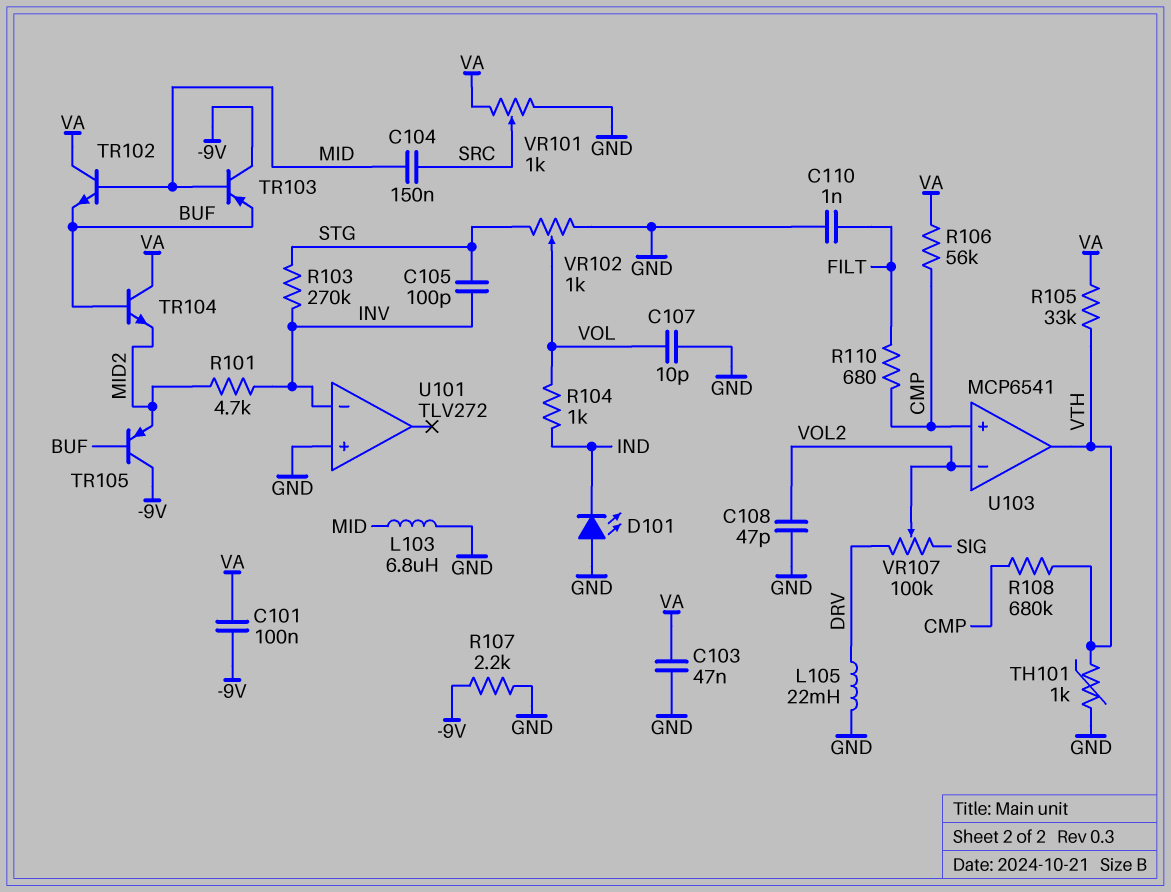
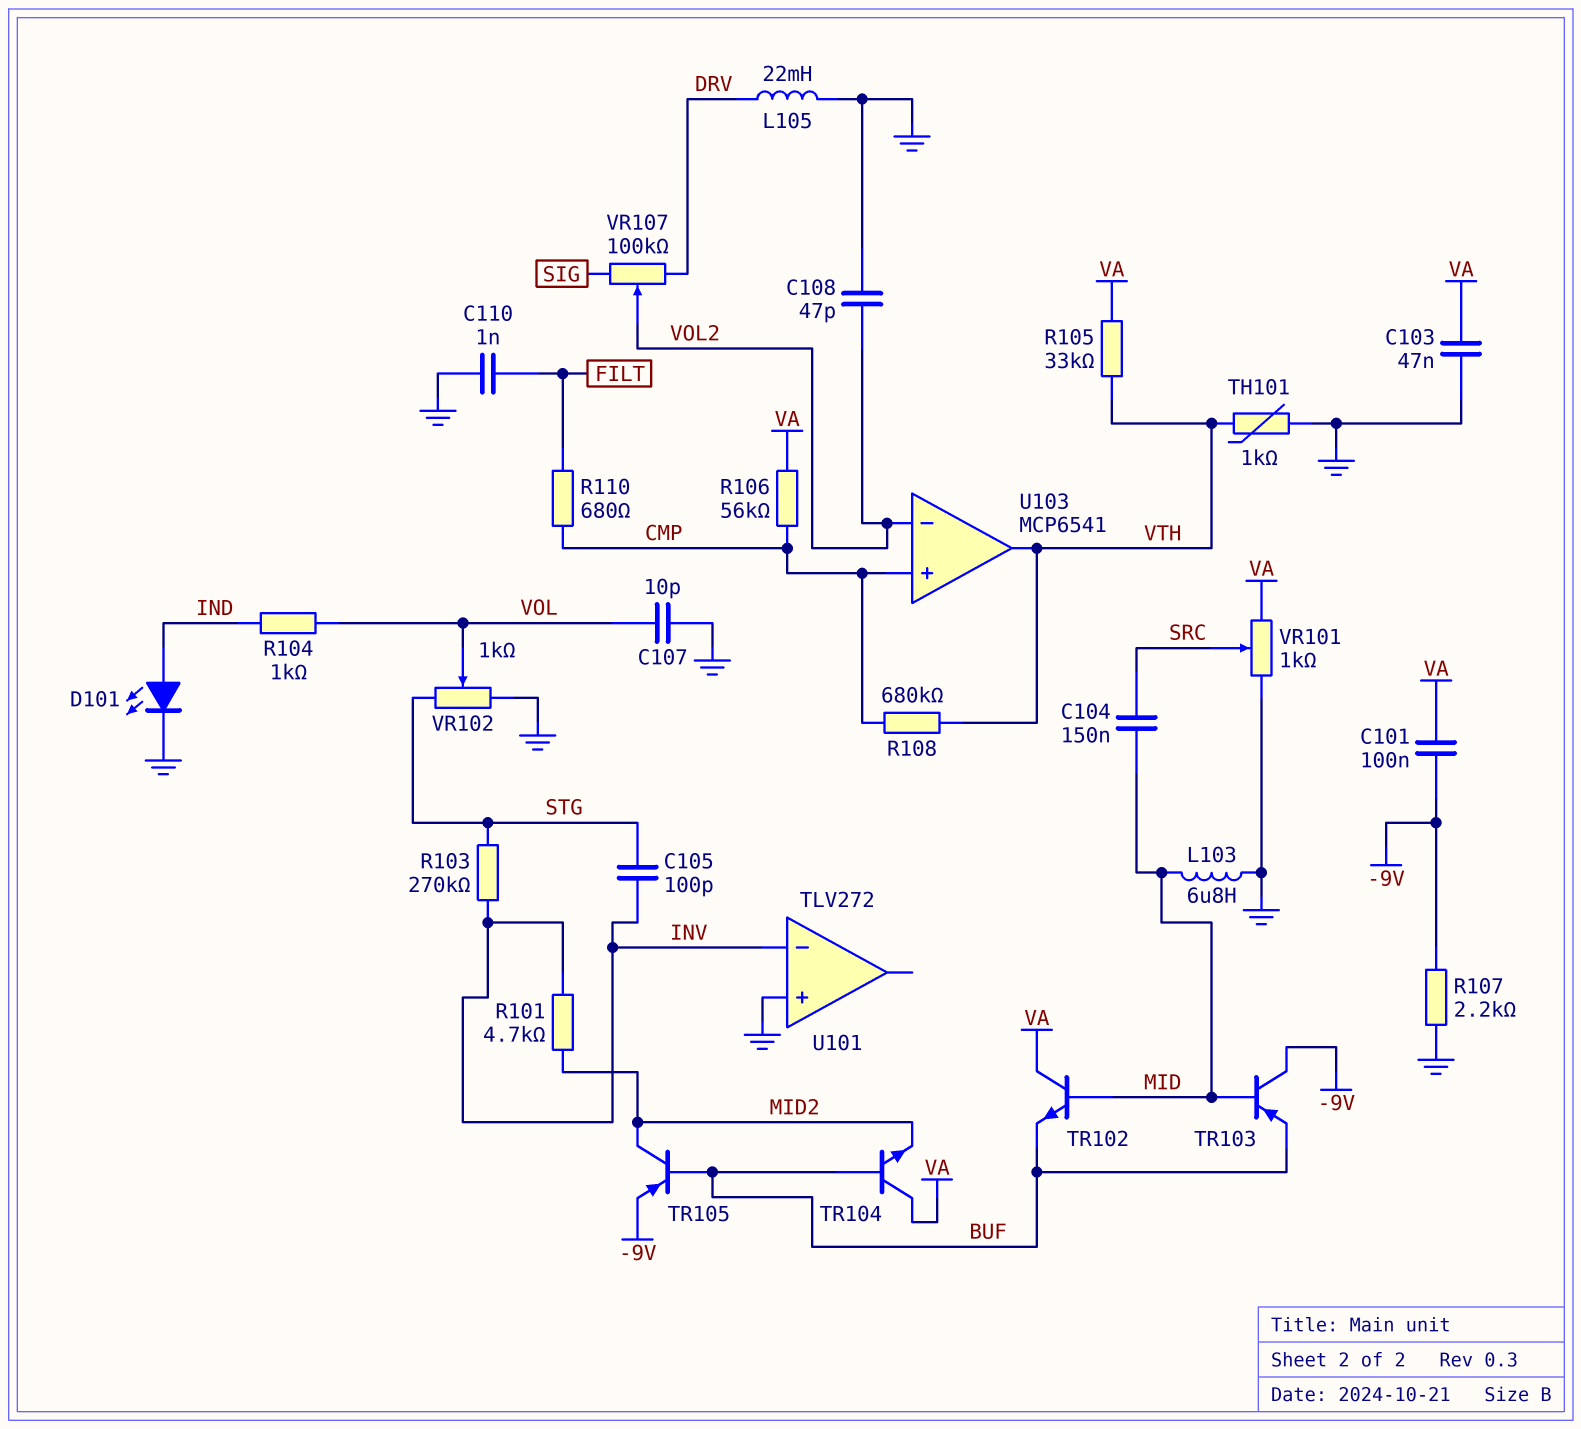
D101: LED (A GND, K IND) -> LED (A IND, K GND)
TR105: PNP (B BUF, C -9V, E MID2) -> PNP (B BUF, C MID2, E -9V)

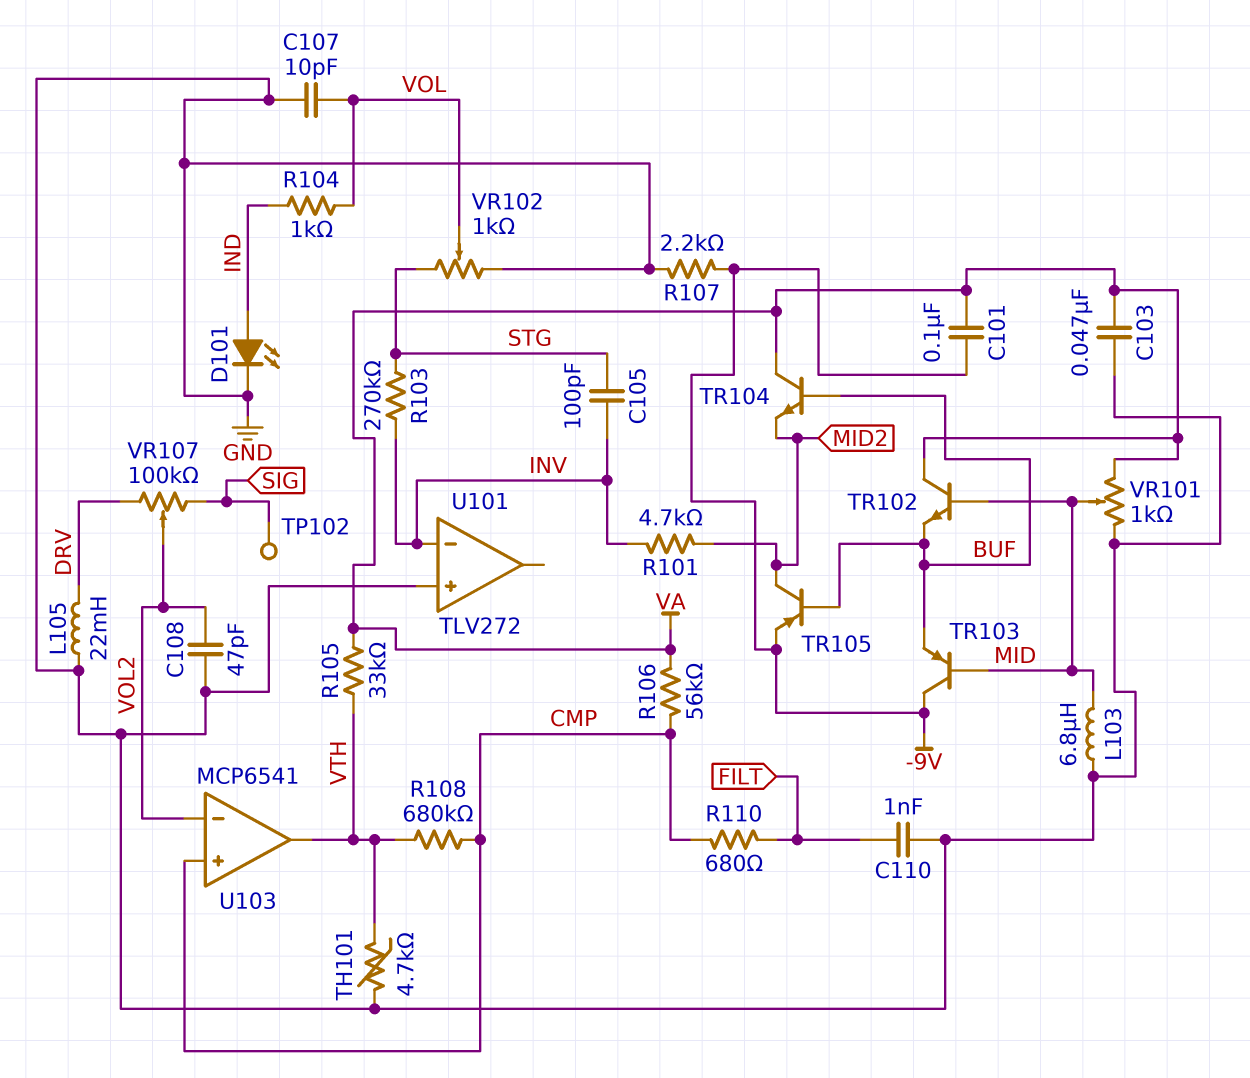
C104: 150nF (MID, SRC) -> none
TH101: 1k (GND, VTH) -> 4.7k (GND, VTH)
TP102: none -> test point (SIG)
VR101: 1k (GND, VA, wiper SRC) -> 1k (GND, VA, wiper MID)

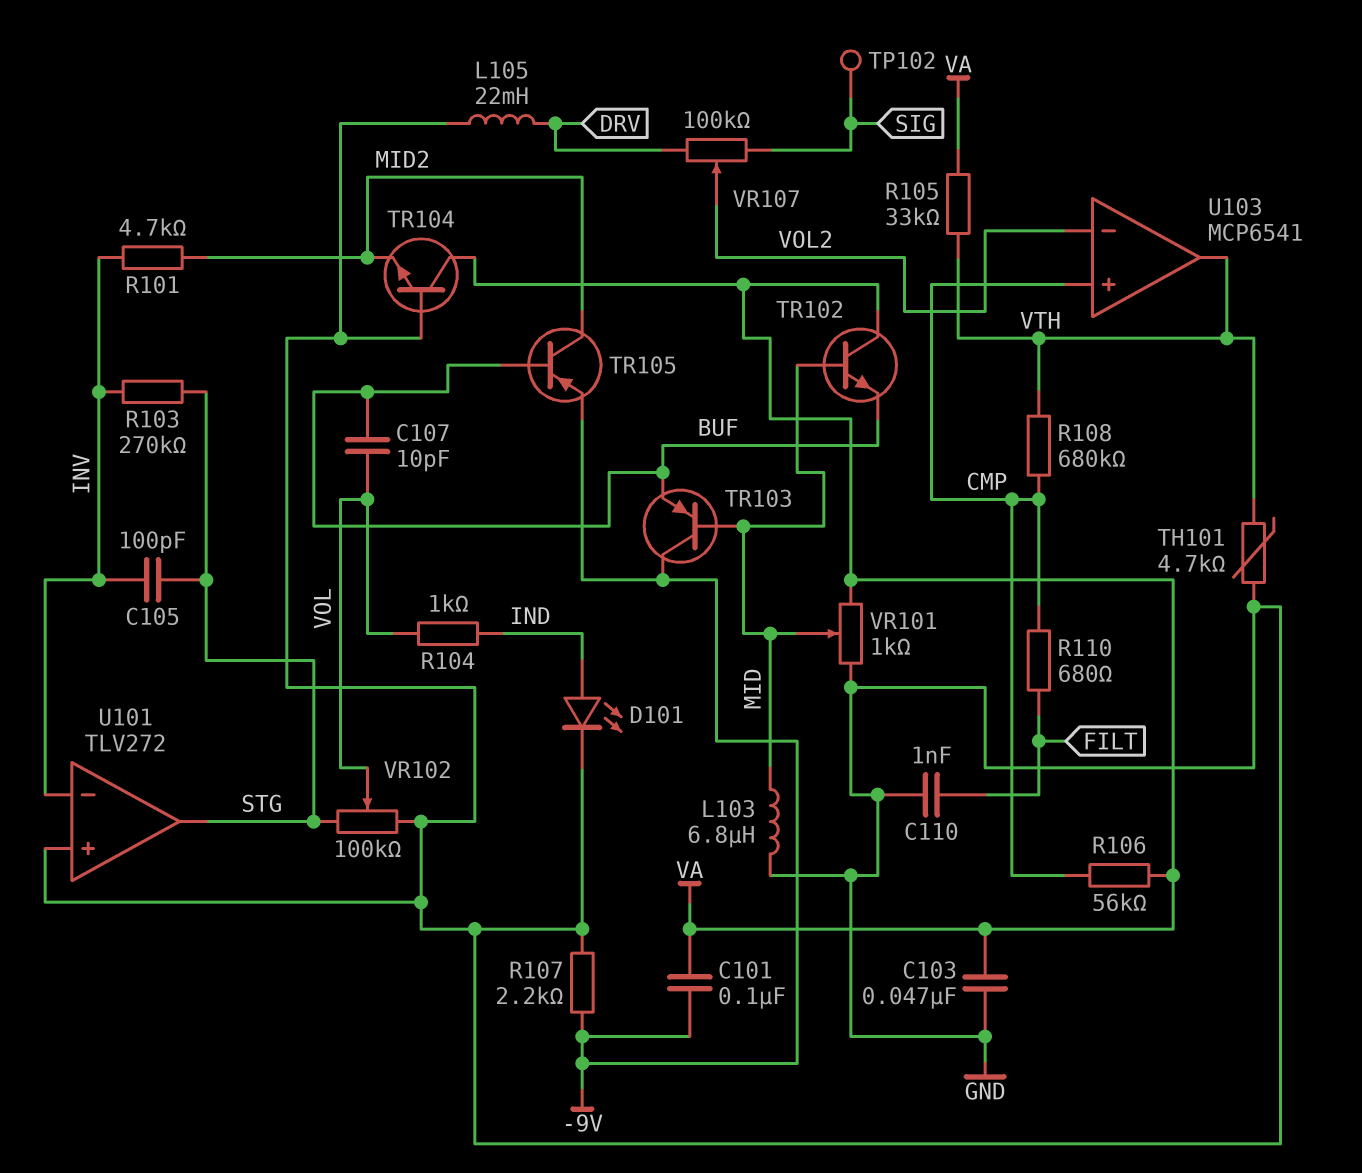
C107: 10pF (GND, VOL) -> 10pF (BUF, VOL)
C108: 47pF (GND, VOL2) -> none
TR104: NPN (B BUF, C VA, E MID2) -> NPN (B GND, C VA, E MID2)
U101 pin out: none -> STG
VR102: 1k (GND, STG, wiper VOL) -> 100k (GND, STG, wiper VOL)

